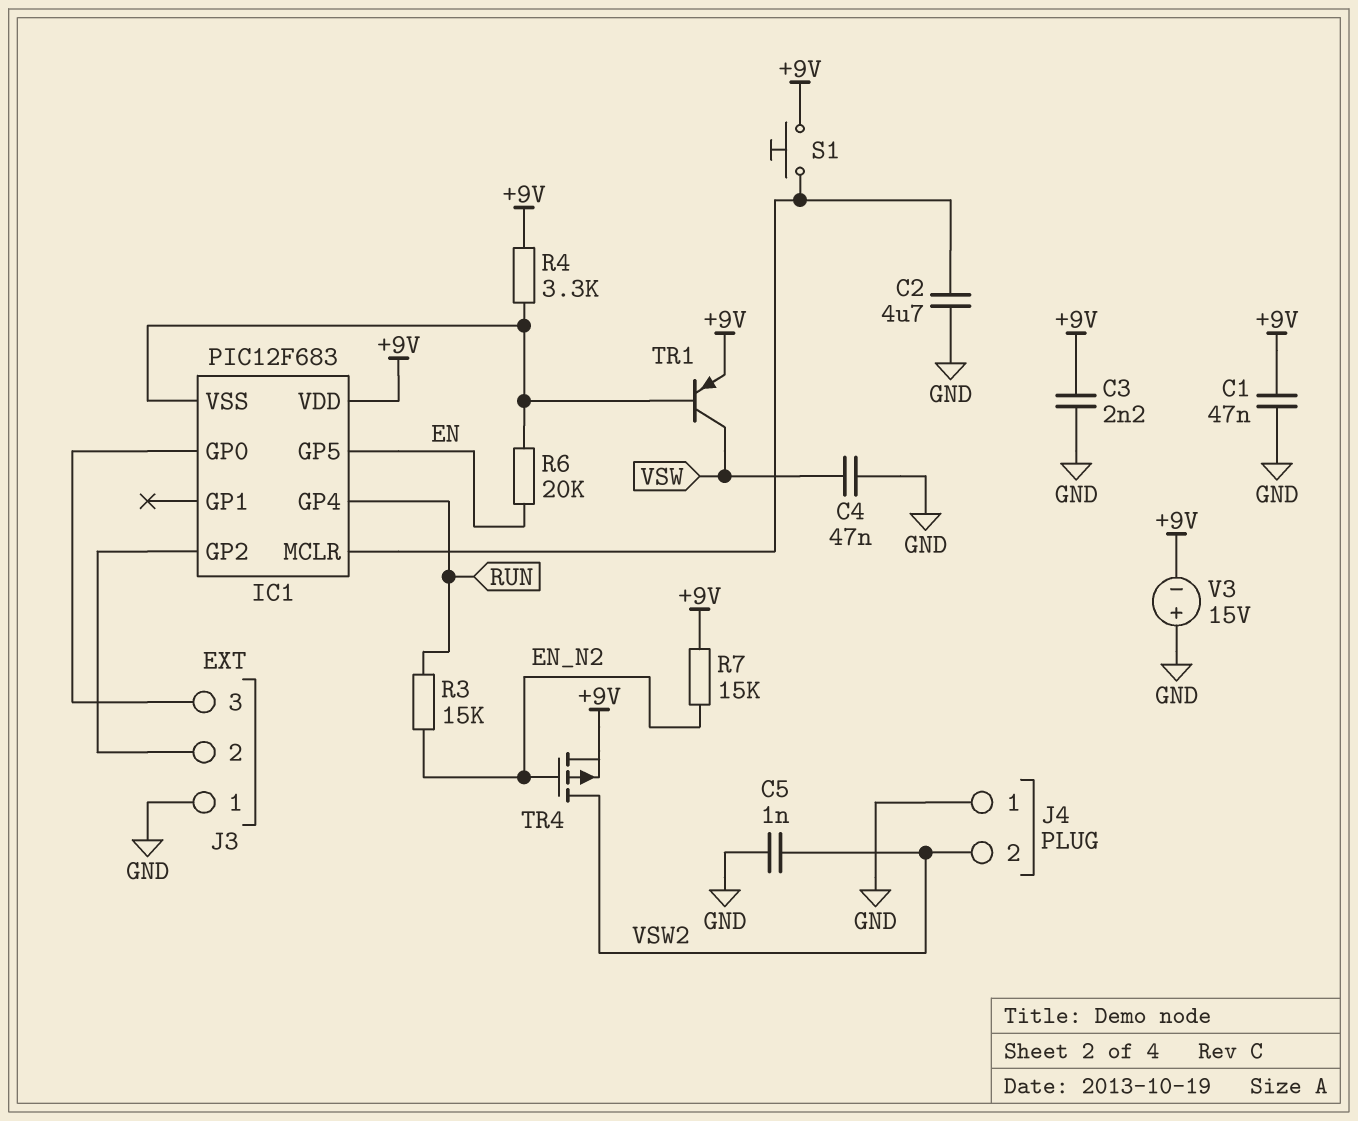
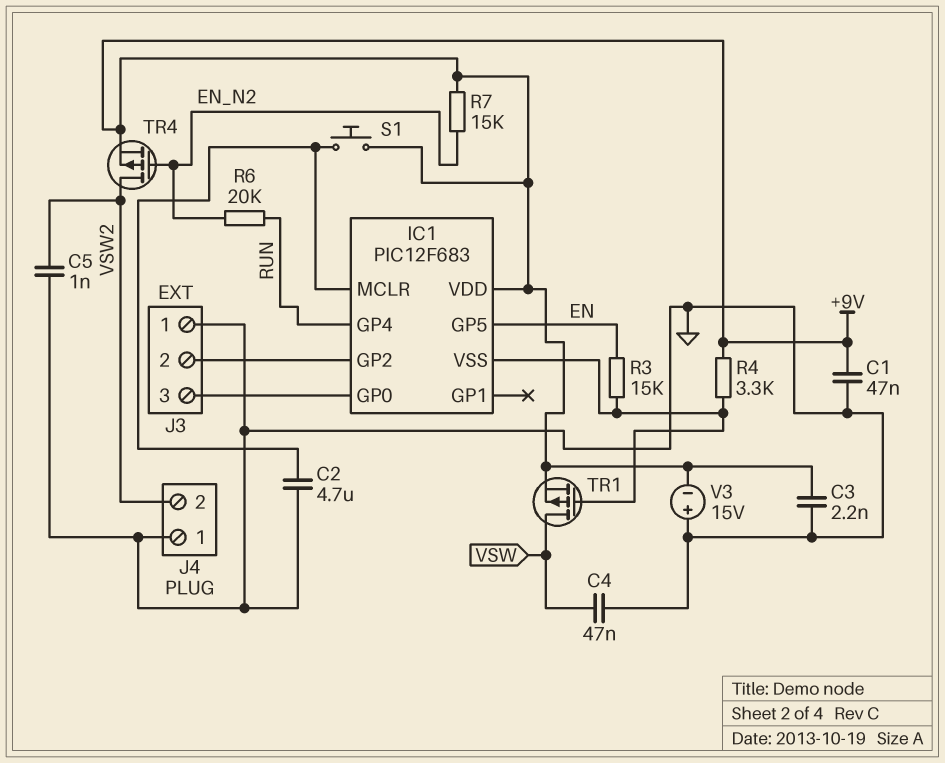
R3: 15k (EN_N2, RUN) -> 15k (EN, IC1/VSS)
R6: 20k (EN, IC1/VSS) -> 20k (EN_N2, RUN)
TR1: PNP (B IC1/VSS, C VSW, E +9V) -> PMOS (G IC1/VSS, D VSW, S +9V)

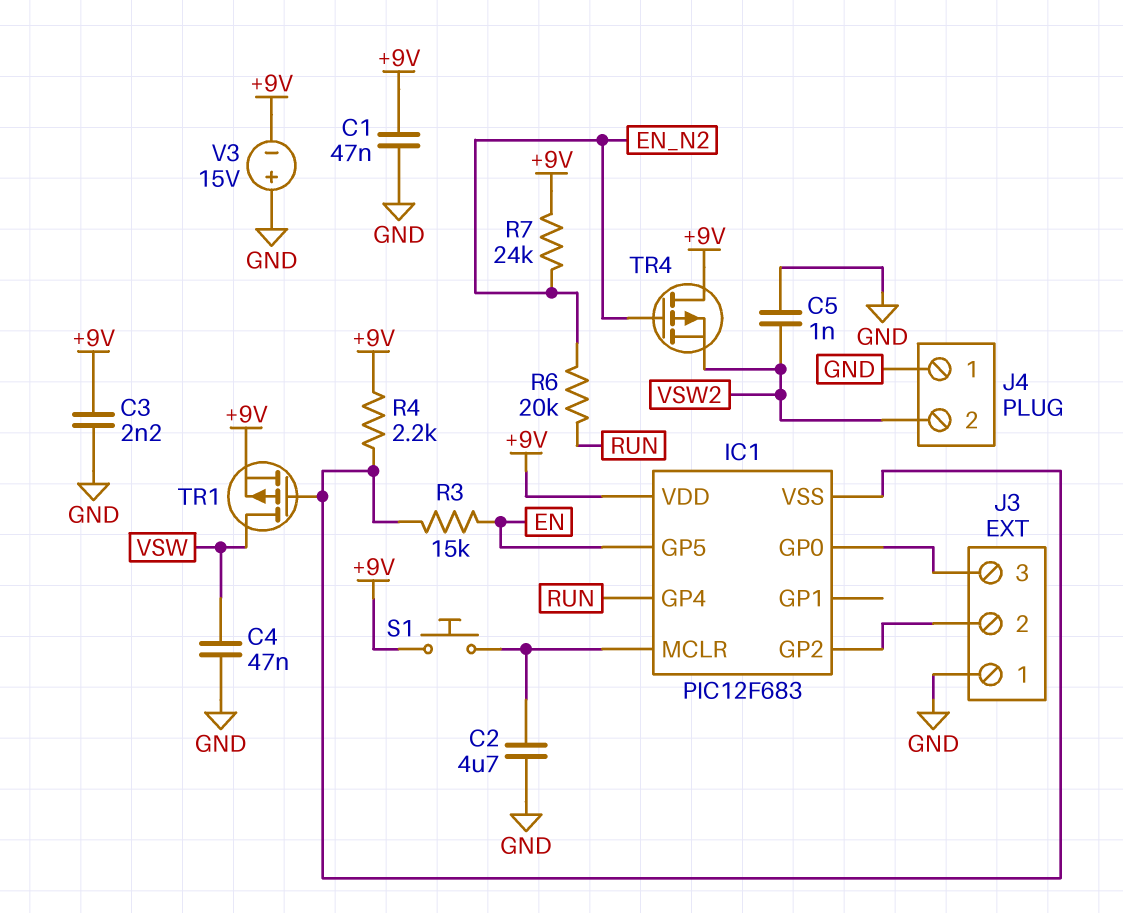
R4: 3.3k (+9V, IC1/VSS) -> 2.2k (+9V, IC1/VSS)
R7: 15k (+9V, EN_N2) -> 24k (+9V, EN_N2)
TR4: PMOS (G EN_N2, D VSW2, S +9V) -> PMOS (G EN_N2, D +9V, S VSW2)

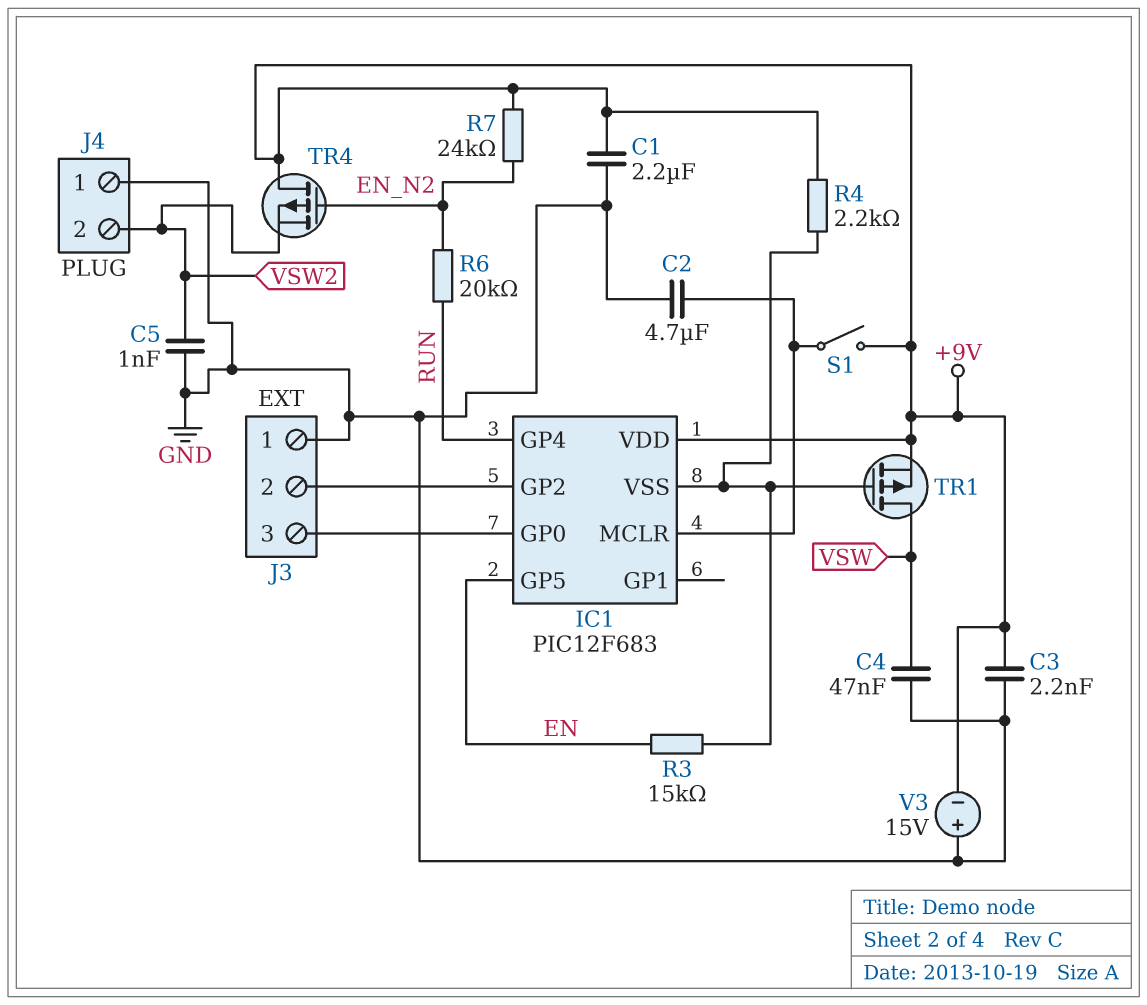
C1: 47nF (+9V, GND) -> 2.2uF (+9V, GND)
S1: button (+9V, IC1/MCLR) -> switch (+9V, IC1/MCLR)

